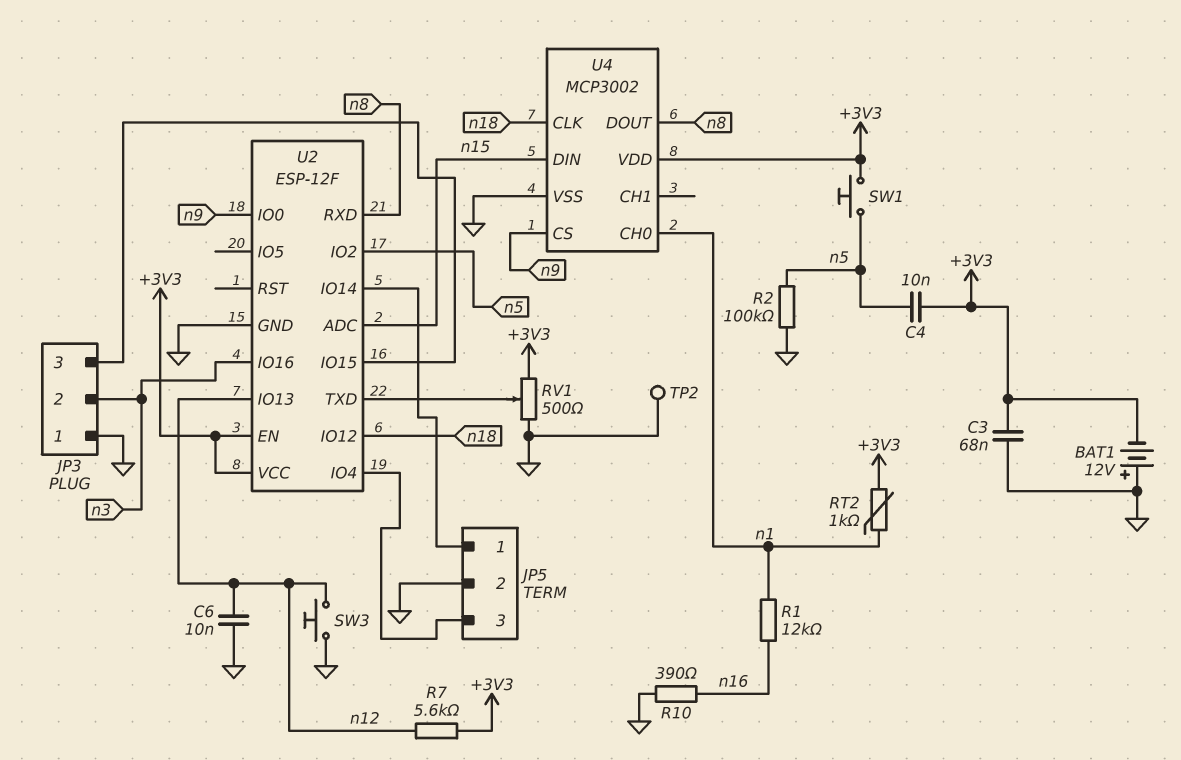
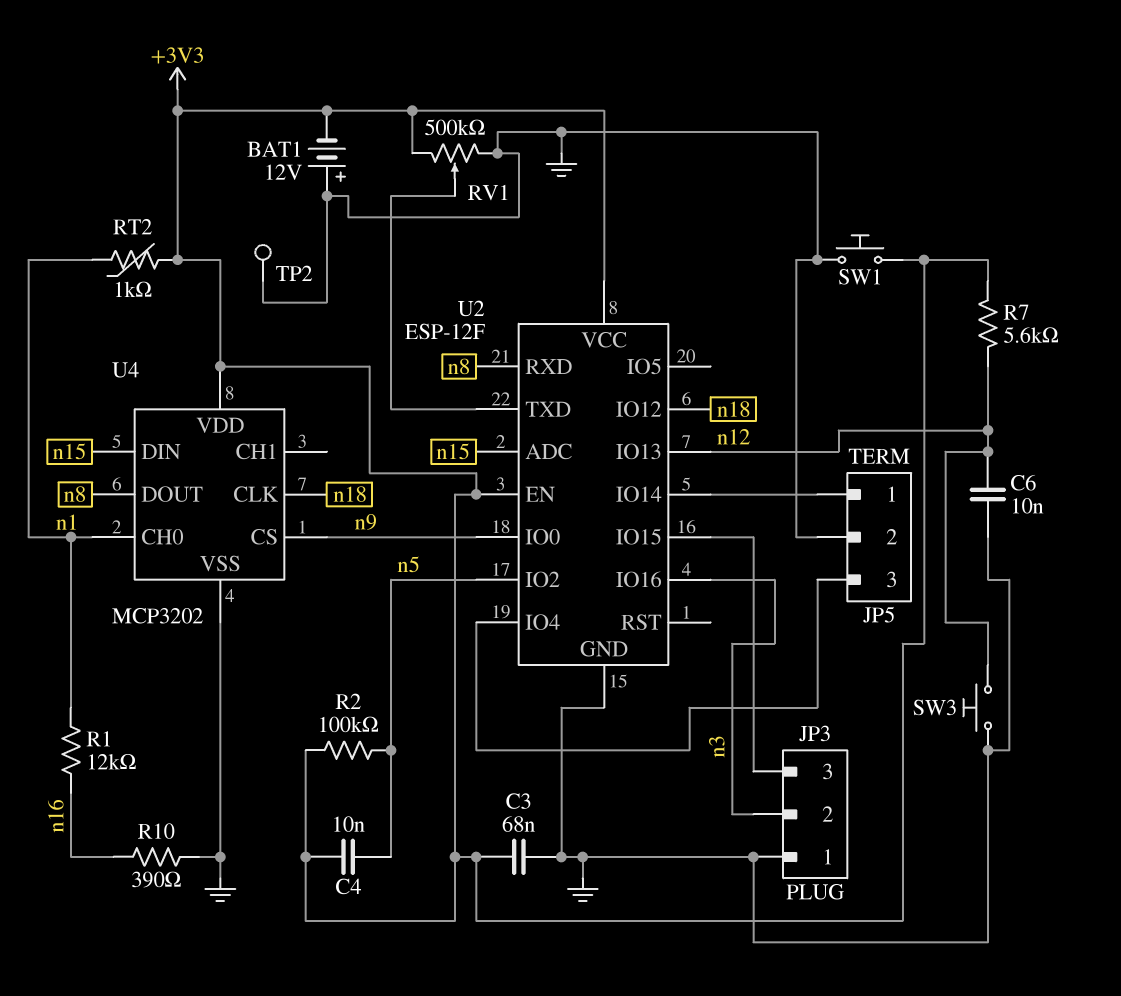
R2: 100k (GND, n5) -> 100k (+3V3, n5)
RV1: 500 (+3V3, GND, wiper U2/TXD) -> 500k (+3V3, GND, wiper U2/TXD)
SW1: button (+3V3, n5) -> button (+3V3, GND)
U4: MCP3002 -> MCP3202

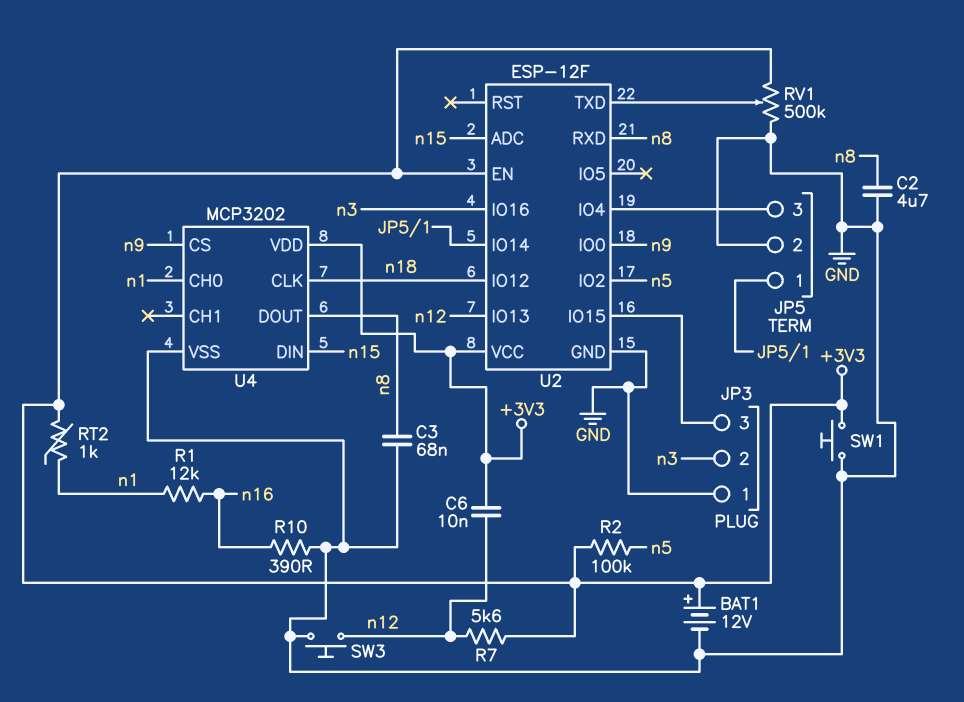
BAT1: 12V (plus GND, minus +3V3) -> 12V (plus +3V3, minus GND)
C2: none -> 4.7uF (GND, n8)
C3: 68nF (+3V3, GND) -> 68nF (GND, n8)
C4: 10nF (+3V3, n5) -> none
C6: 10nF (GND, n12) -> 10nF (+3V3, n12)
TP2: test point (GND) -> none

